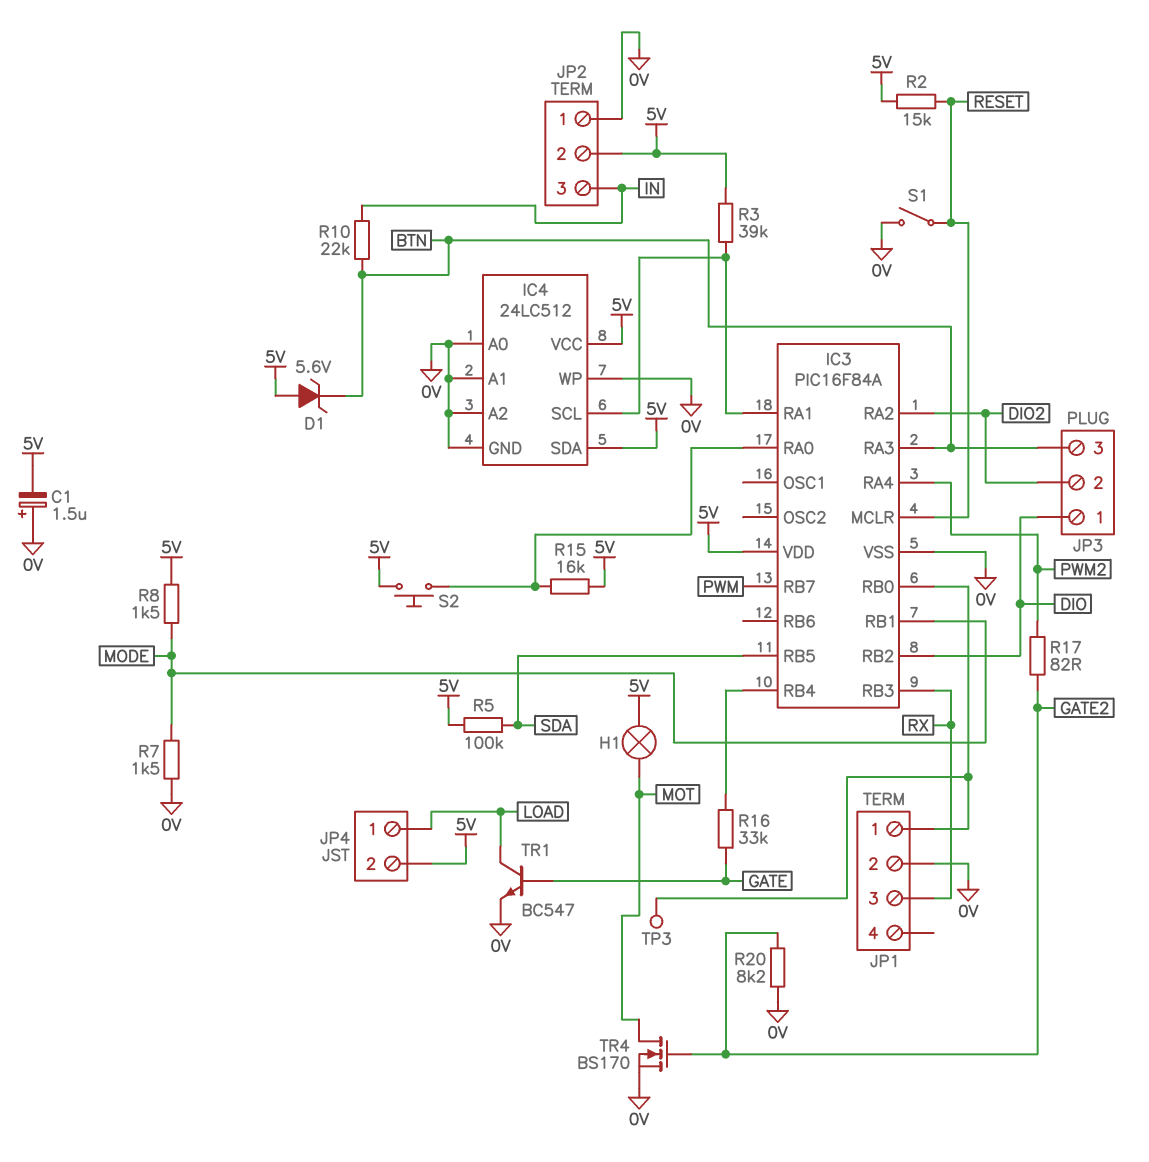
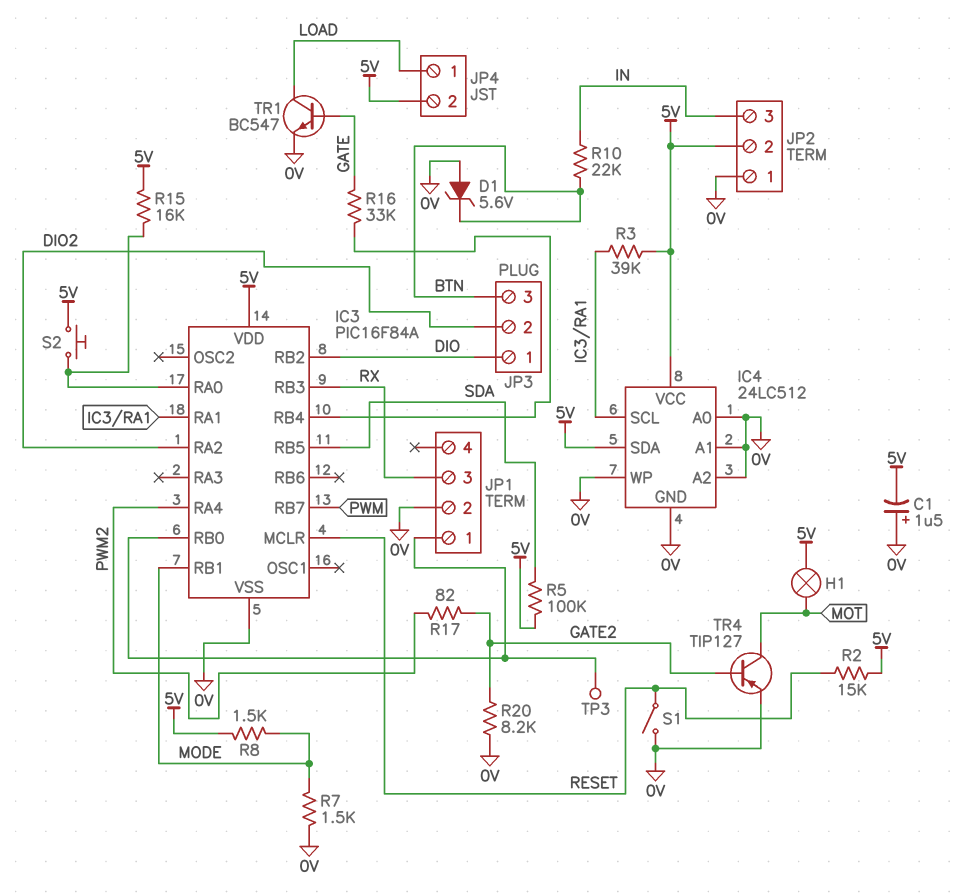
D1: zener 5.6V (A 5V, K BTN) -> zener 5.6V (A 0V, K BTN)
IC3 pin RA3: BTN -> none
TR4: NMOS BS170 (G GATE2, D MOT, S 0V) -> PNP TIP127 (B GATE2, C MOT, E 0V)

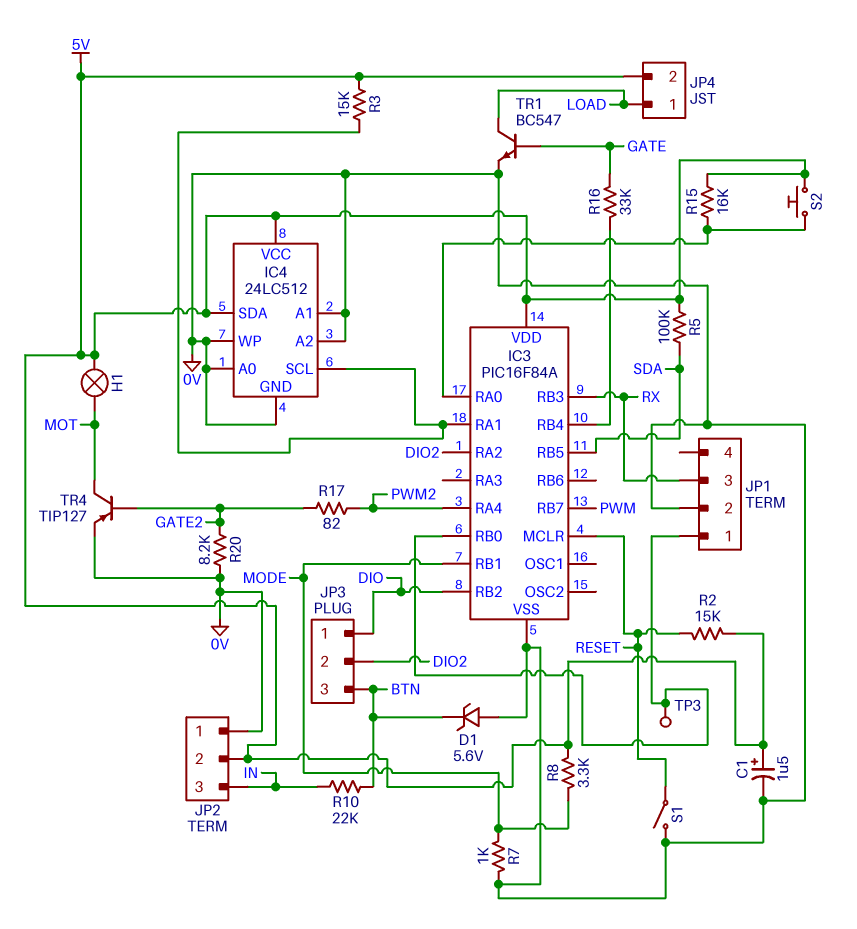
C1: 1.5uF (plus 0V, minus 5V) -> 1.5uF (plus 5V, minus 0V)
R3: 39k (5V, IC3/RA1) -> 15k (5V, IC3/RA1)
R7: 1.5k (0V, MODE) -> 1k (0V, MODE)
R8: 1.5k (5V, MODE) -> 3.3k (5V, MODE)

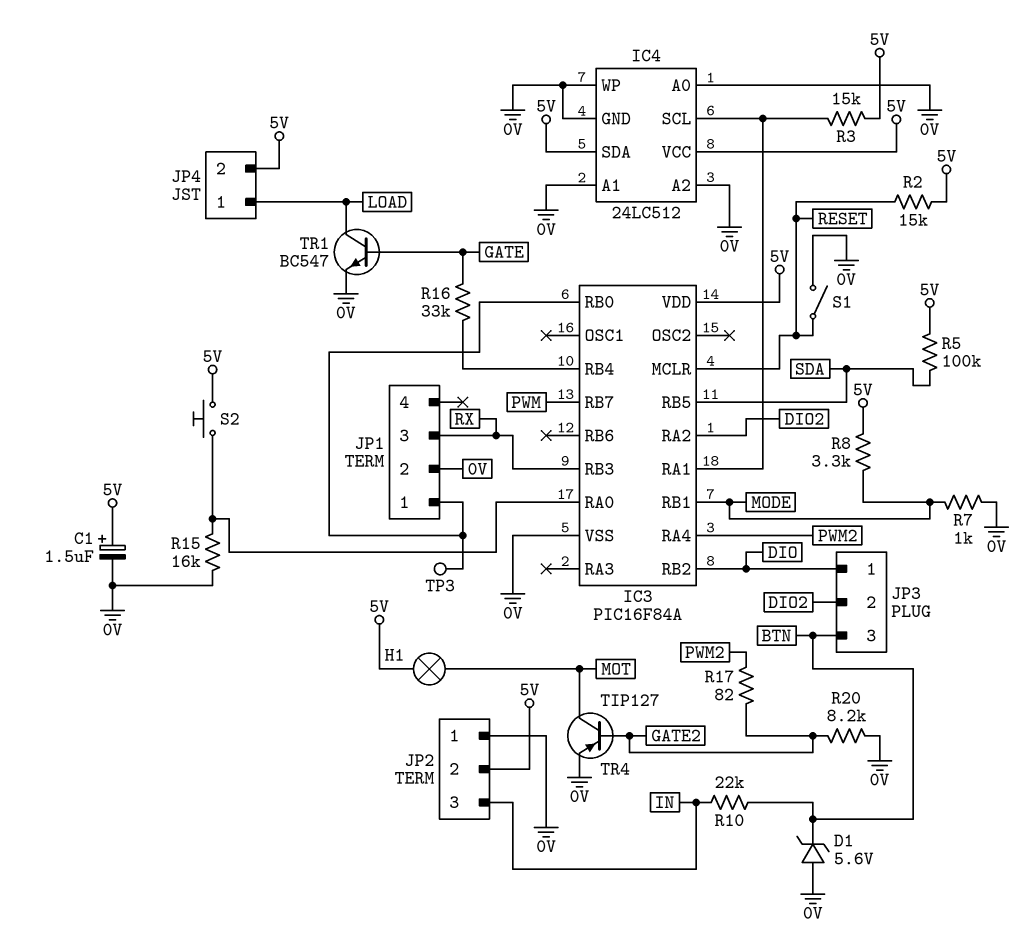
R15: 16k (5V, IC3/RA0) -> 16k (0V, IC3/RA0)

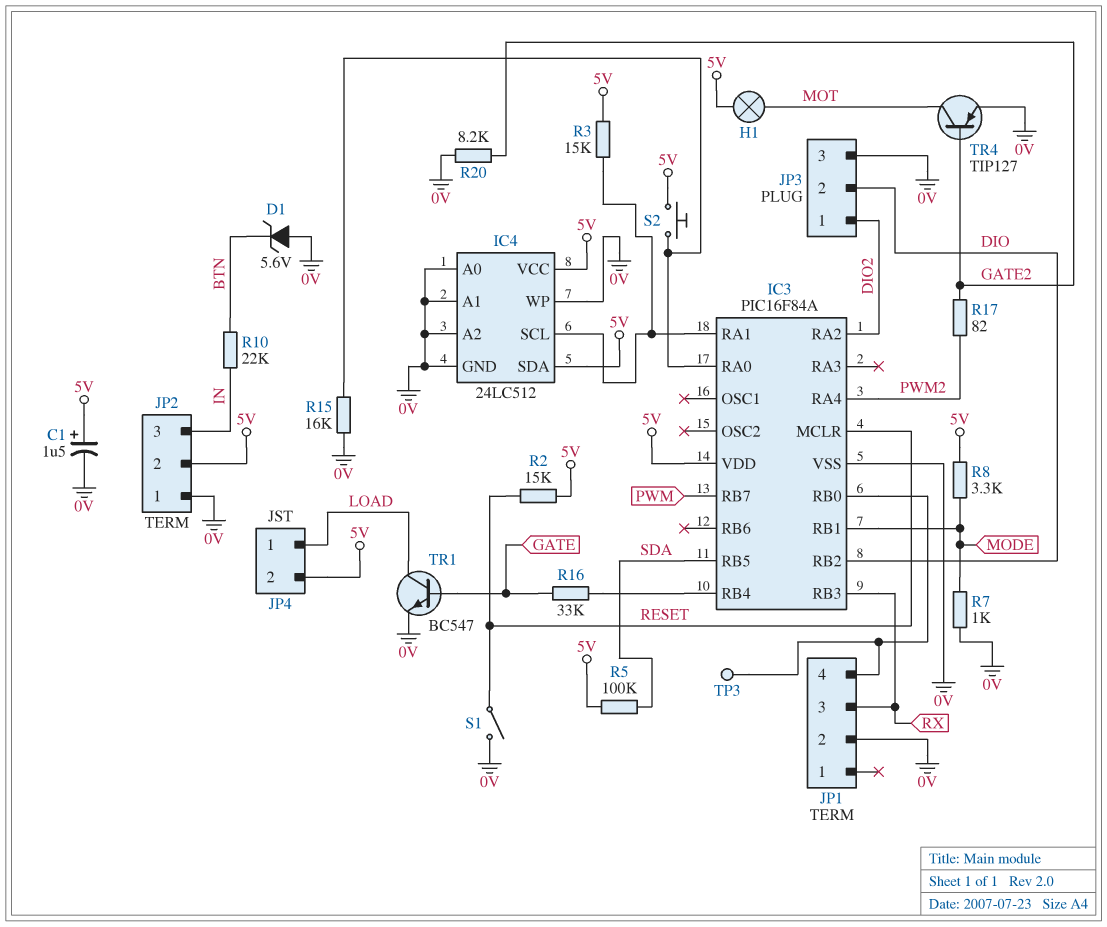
JP1 pin 1: IC3/RB0 -> none
JP1 pin 4: none -> IC3/RB0
JP3 pin 1: DIO -> DIO2
JP3 pin 2: DIO2 -> DIO
JP3 pin 3: BTN -> 0V

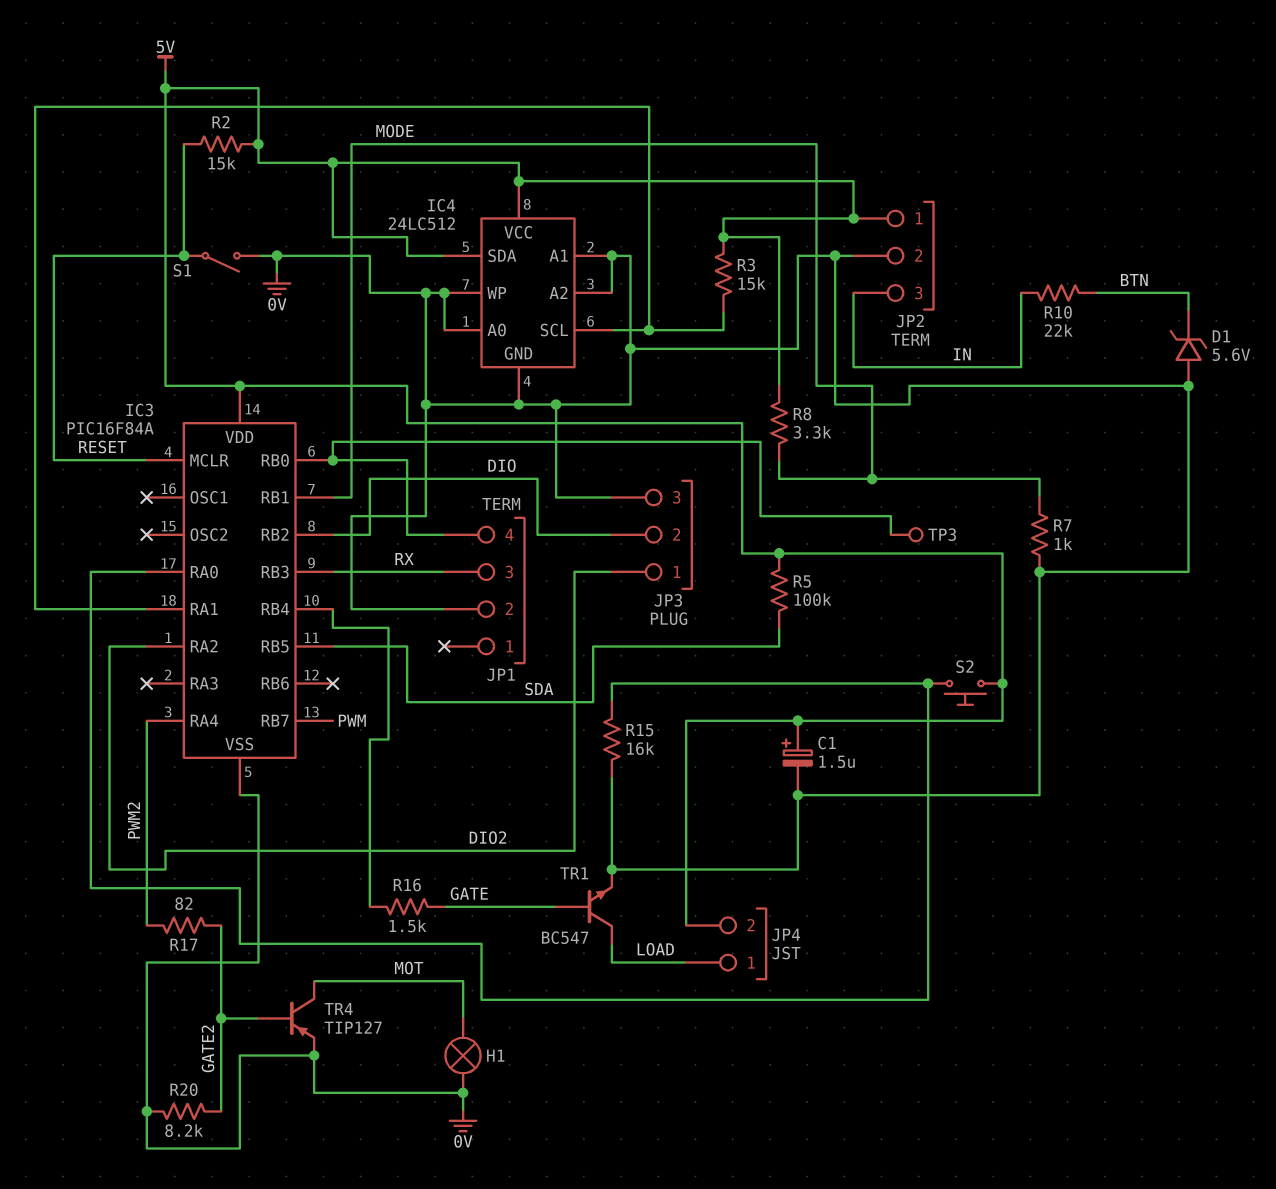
H1: lamp (5V, MOT) -> lamp (0V, MOT)
JP2 pin 1: 0V -> 5V
JP2 pin 2: 5V -> 0V
R16: 33k (GATE, IC3/RB4) -> 1.5k (GATE, IC3/RB4)

